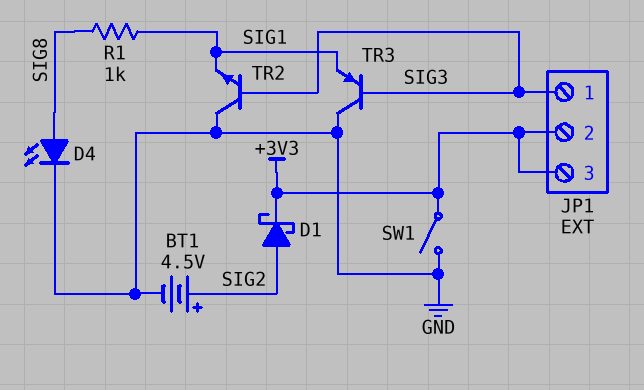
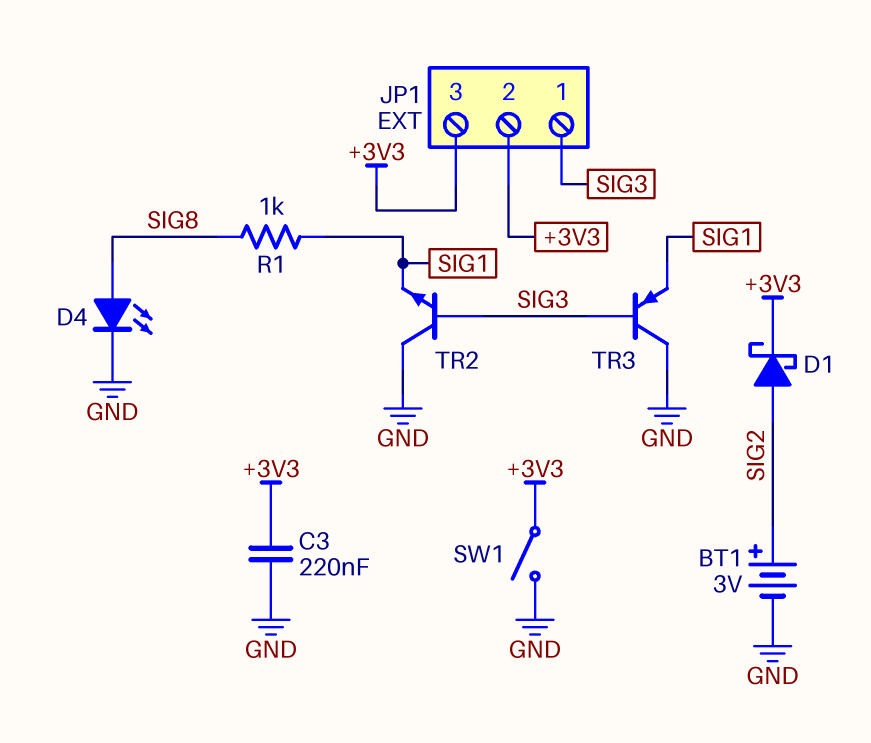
BT1: 4.5V (plus SIG2, minus GND) -> 3V (plus SIG2, minus GND)
C3: none -> 220nF (+3V3, GND)

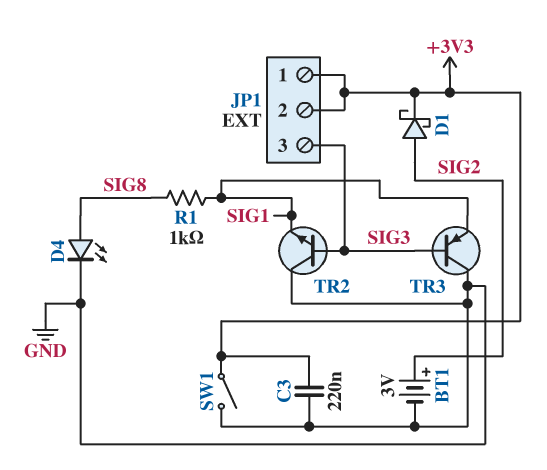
JP1 pin 1: SIG3 -> +3V3
JP1 pin 3: +3V3 -> SIG3

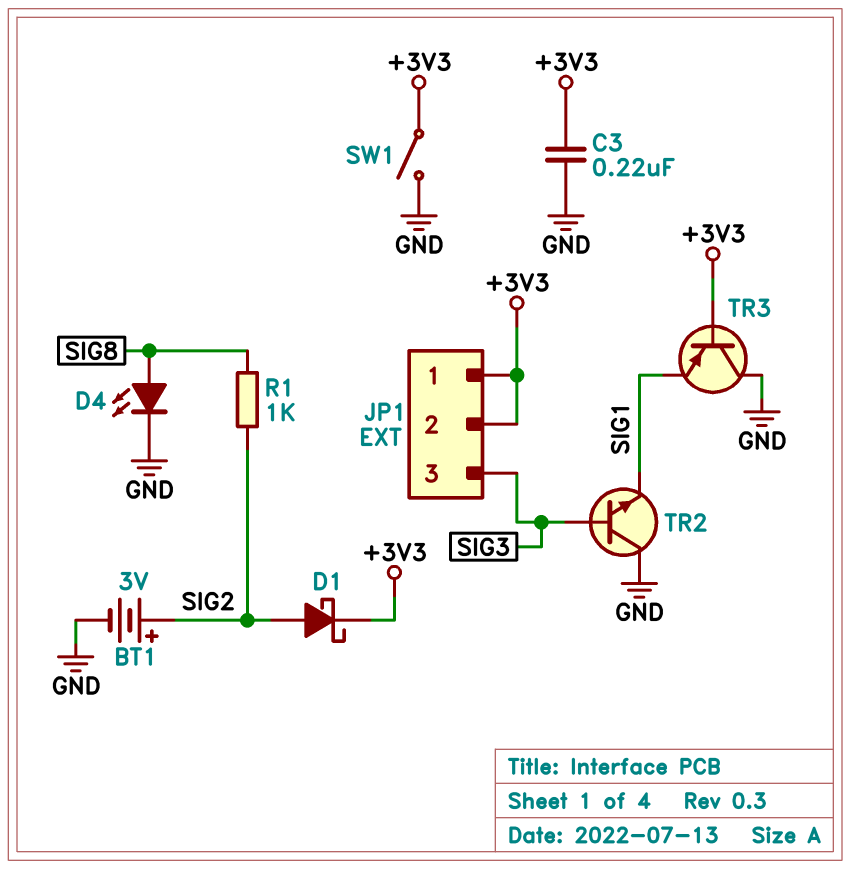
R1: 1k (SIG1, SIG8) -> 1k (SIG2, SIG8)
TR3: PNP (B SIG3, C GND, E SIG1) -> PNP (B +3V3, C GND, E SIG1)

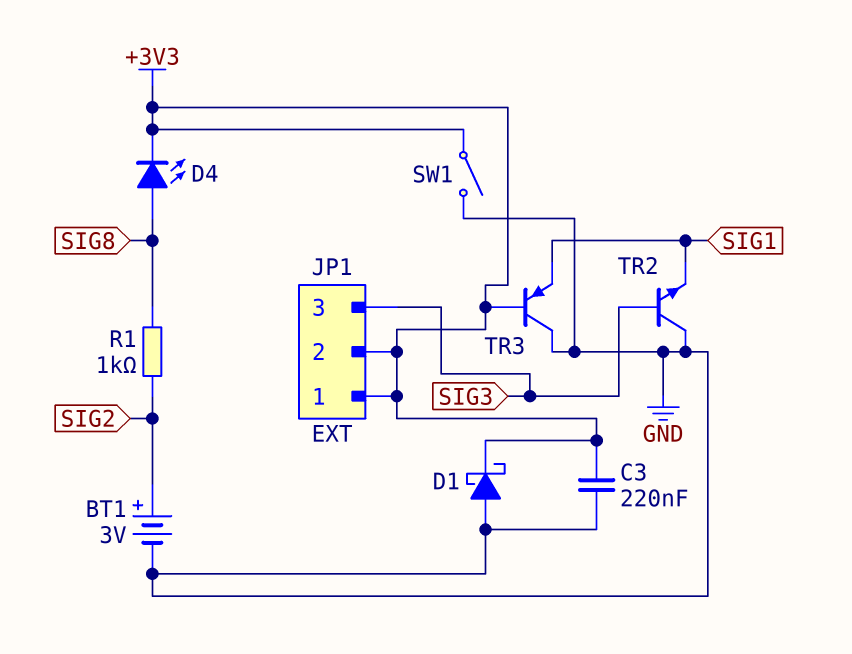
D1: schottky (A SIG2, K +3V3) -> schottky (A GND, K +3V3)
D4: LED (A SIG8, K GND) -> LED (A SIG8, K +3V3)

